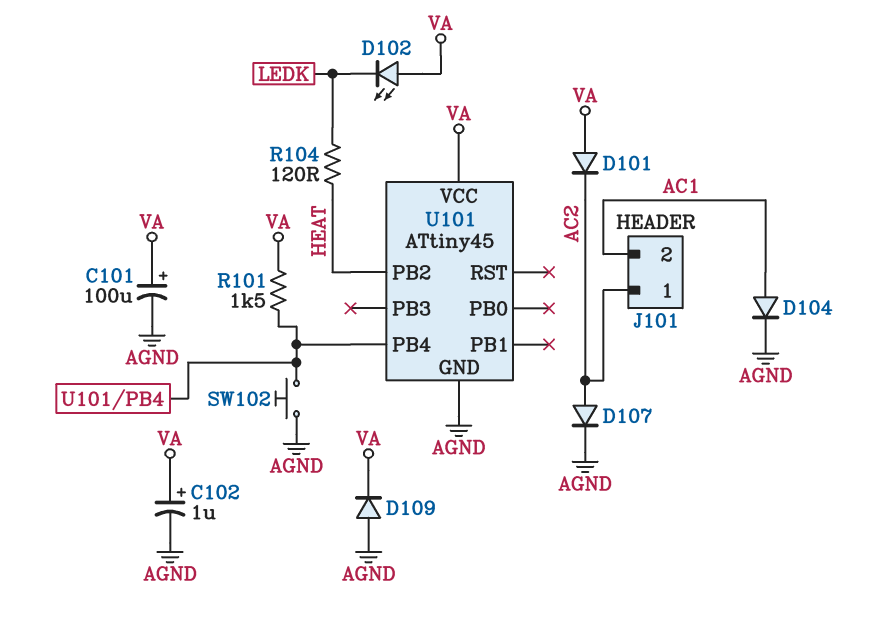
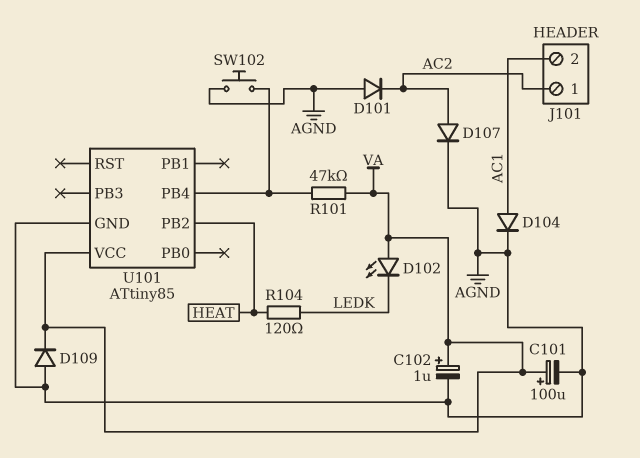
D101: diode (A VA, K AC2) -> diode (A AGND, K AC2)
R101: 1.5k (U101/PB4, VA) -> 47k (U101/PB4, VA)
U101: ATtiny45 -> ATtiny85

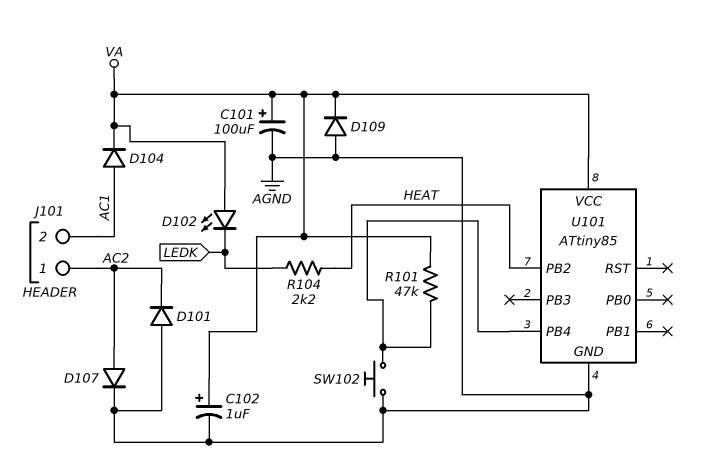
D104: diode (A AC1, K AGND) -> diode (A AC1, K VA)
R104: 120 (HEAT, LEDK) -> 2.2k (HEAT, LEDK)

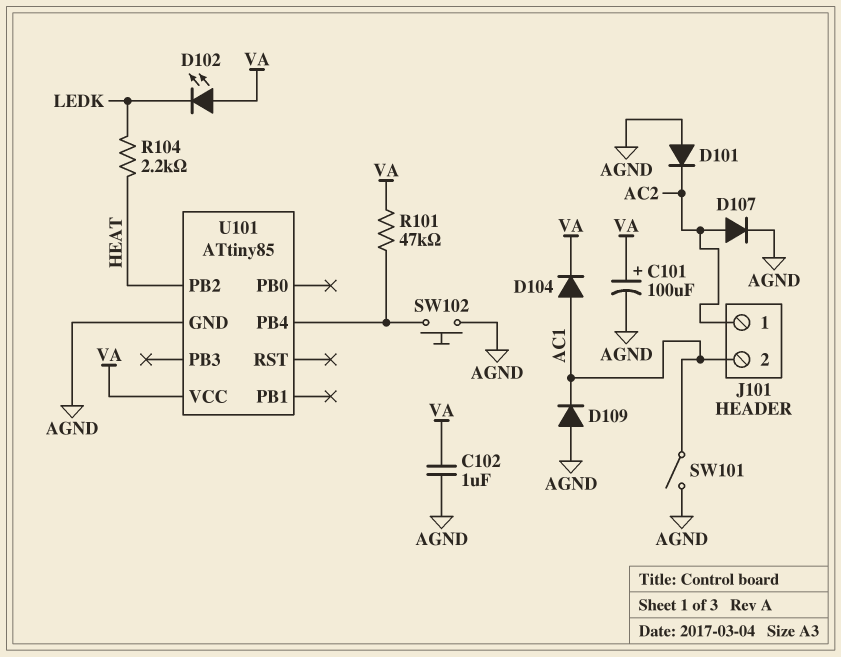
C102: 1uF (plus VA, minus AGND) -> 1uF (AGND, VA)
D109: diode (A AGND, K VA) -> diode (A AGND, K AC1)
SW101: none -> switch (AC1, AGND)

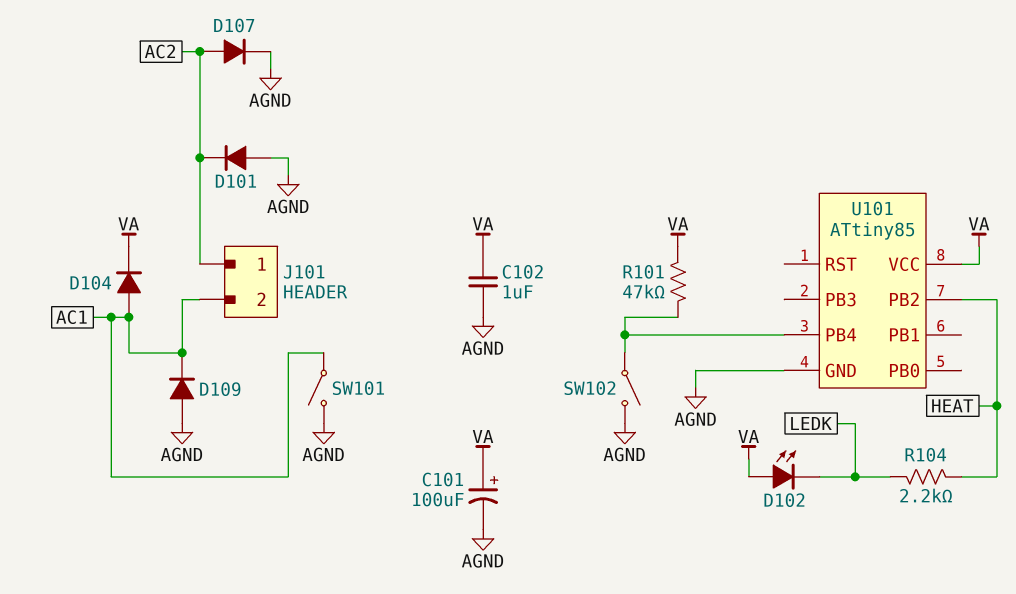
SW102: button (AGND, U101/PB4) -> switch (AGND, U101/PB4)

